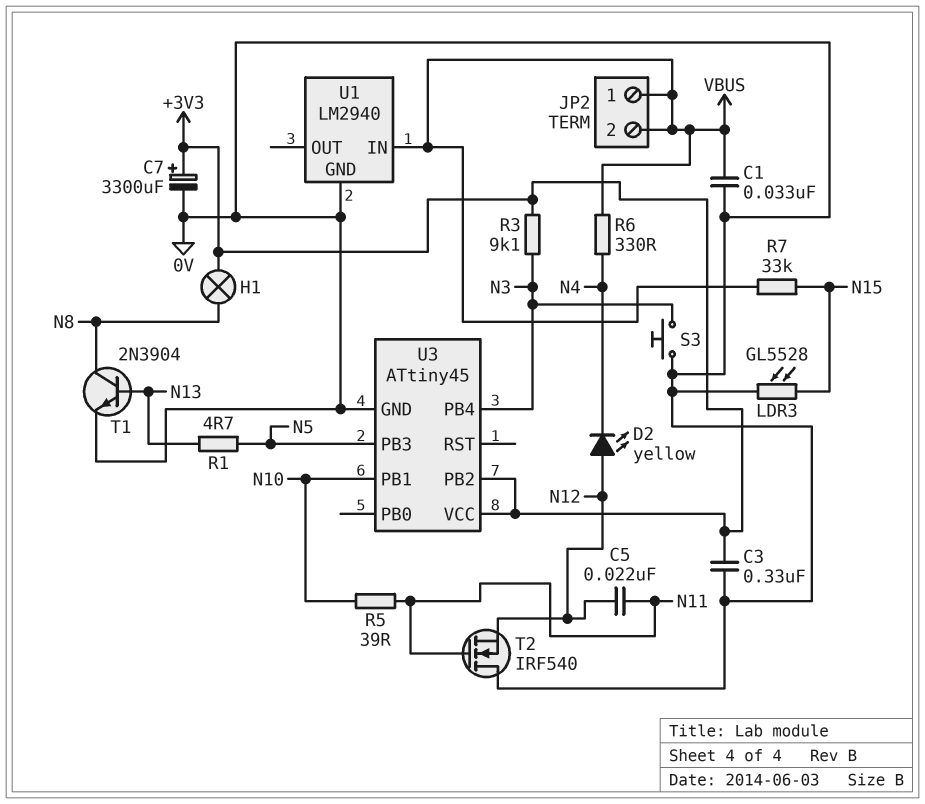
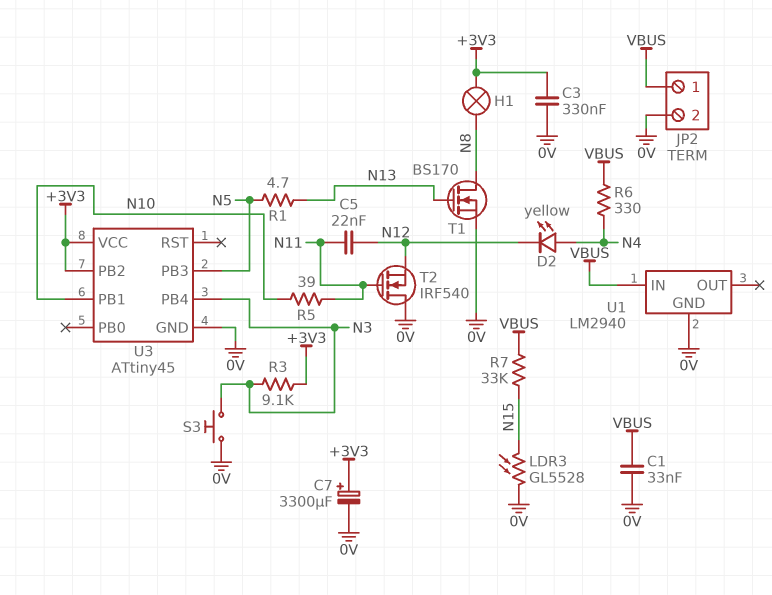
D2: LED yellow (A N12, K N4) -> LED yellow (A N4, K N12)
JP2 pin 2: VBUS -> 0V
T1: NPN 2N3904 (B N13, C N8, E 0V) -> NMOS BS170 (G N13, D N8, S 0V)

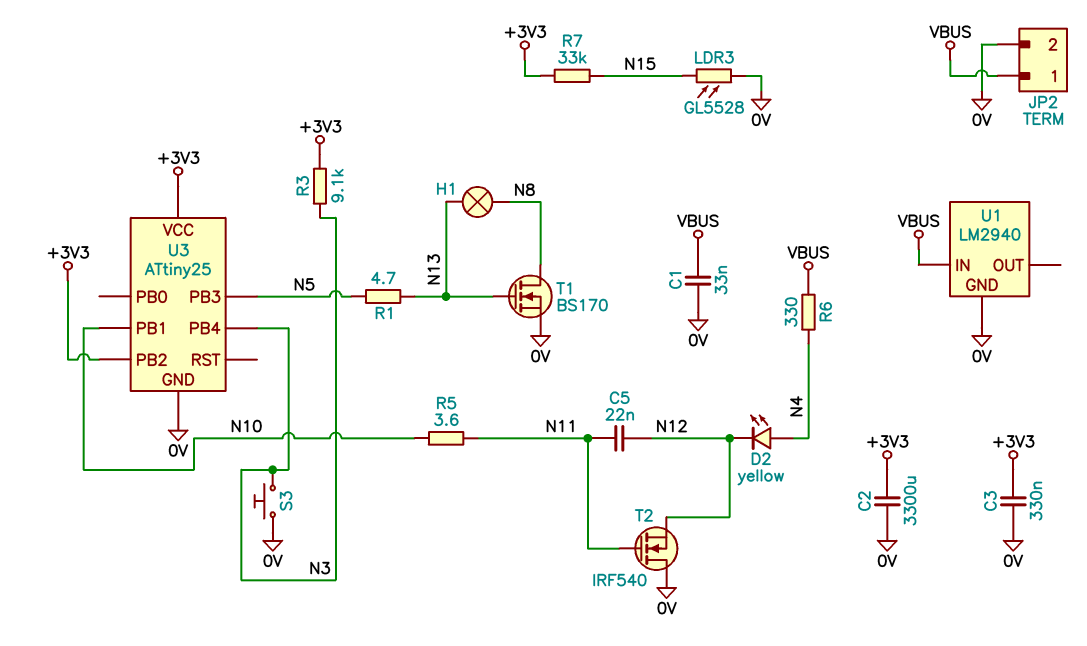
C2: none -> 3300uF (+3V3, 0V)
C7: 3300uF (plus +3V3, minus 0V) -> none
H1: lamp (+3V3, N8) -> lamp (N8, N13)
R5: 39 (N10, N11) -> 3.6 (N10, N11)
R7: 33k (N15, VBUS) -> 33k (+3V3, N15)
U3: ATtiny45 -> ATtiny25

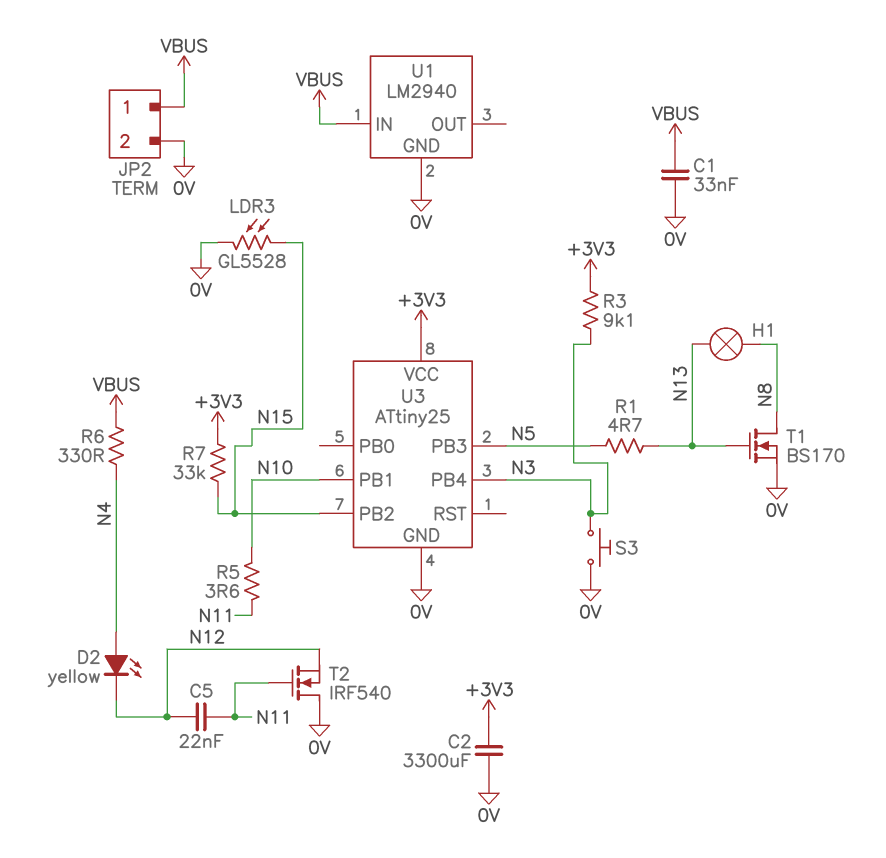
C3: 330nF (+3V3, 0V) -> none
U3 pin PB2: +3V3 -> N15

